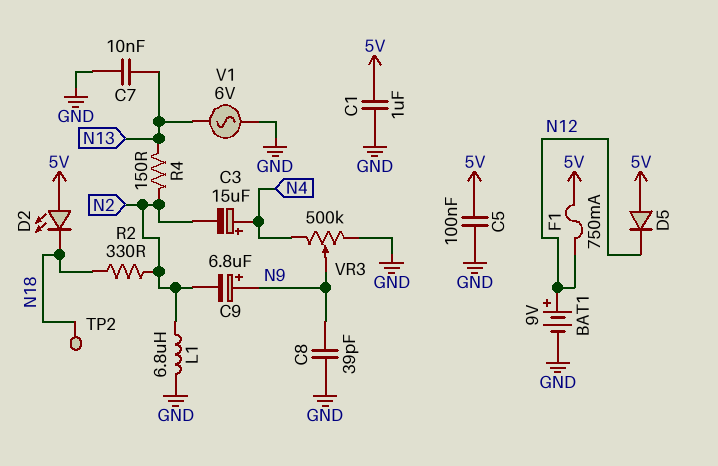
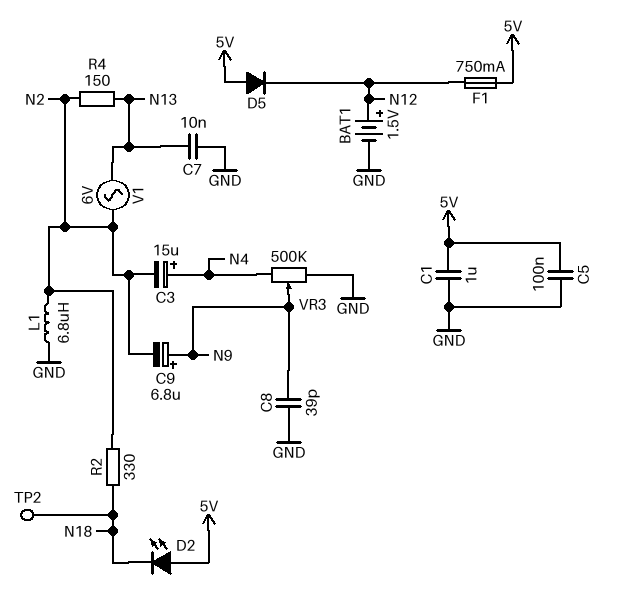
BAT1: 9V (plus N12, minus GND) -> 1.5V (plus N12, minus GND)
V1: AC 6V (GND, N13) -> AC 6V (N2, N13)

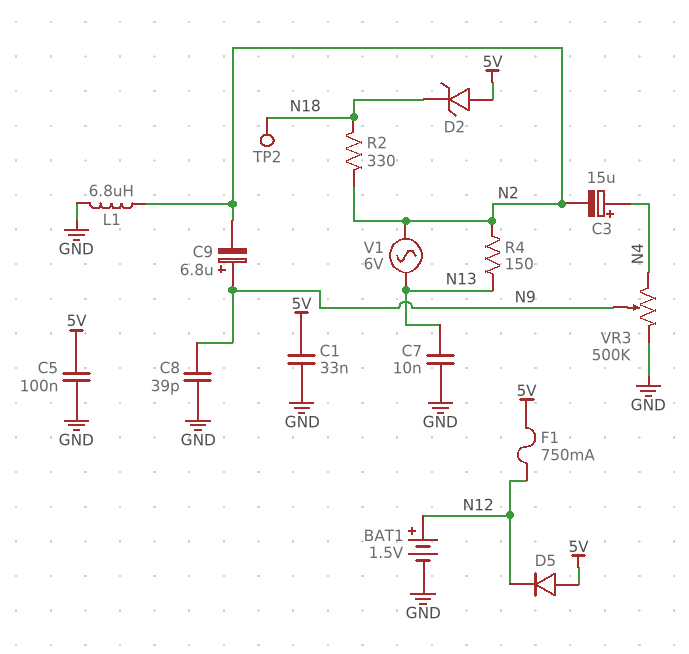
C1: 1uF (5V, GND) -> 33nF (5V, GND)
D2: LED (A 5V, K N18) -> zener (A 5V, K N18)

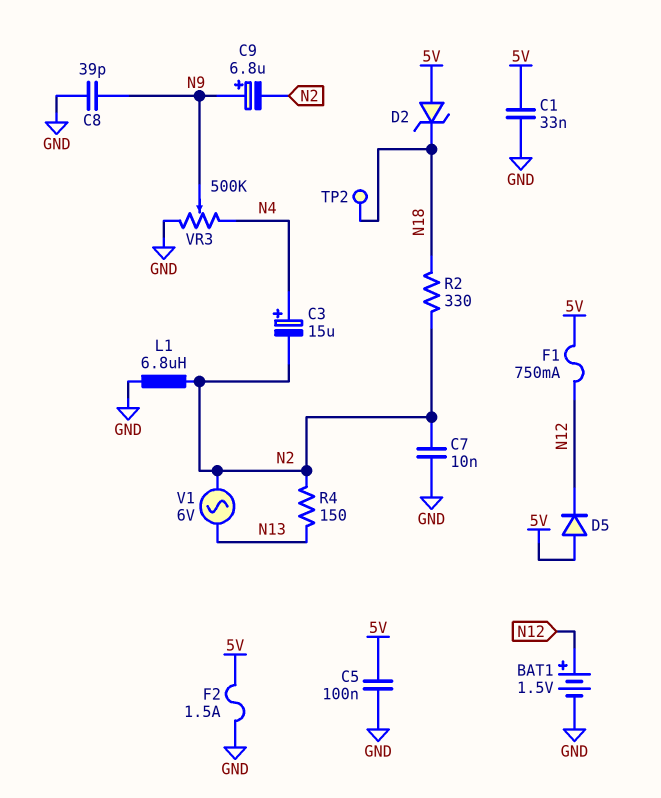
C7: 10nF (GND, N13) -> 10nF (GND, N2)
F2: none -> 1.5A (5V, GND)

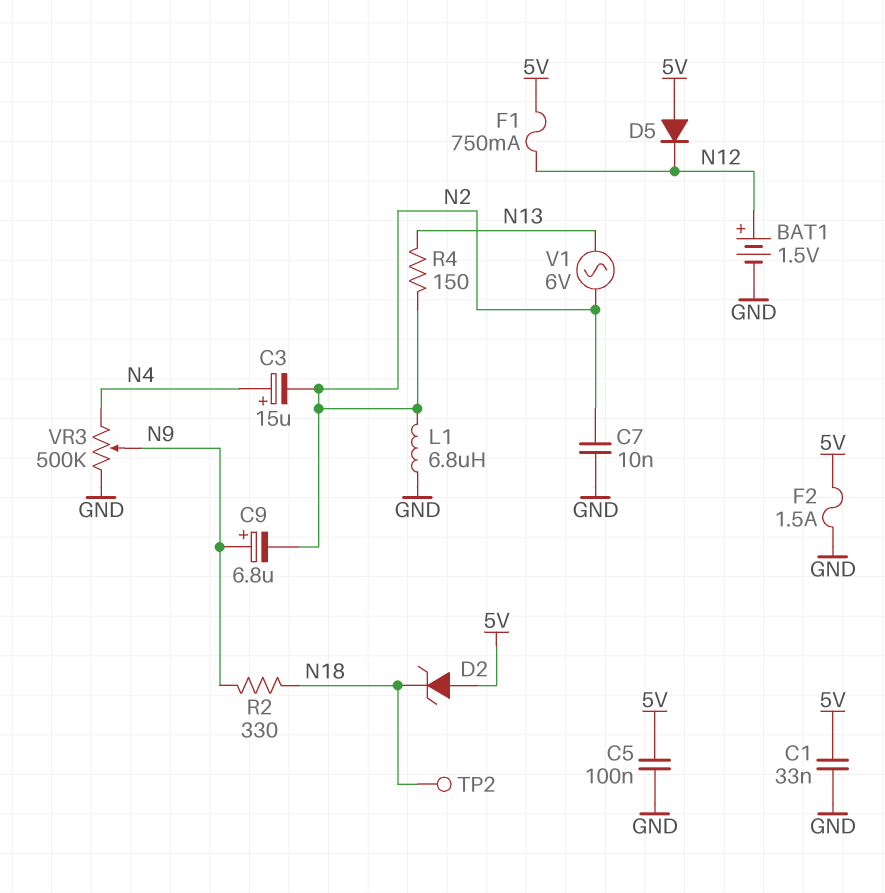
C8: 39pF (GND, N9) -> none
R2: 330 (N2, N18) -> 330 (N9, N18)

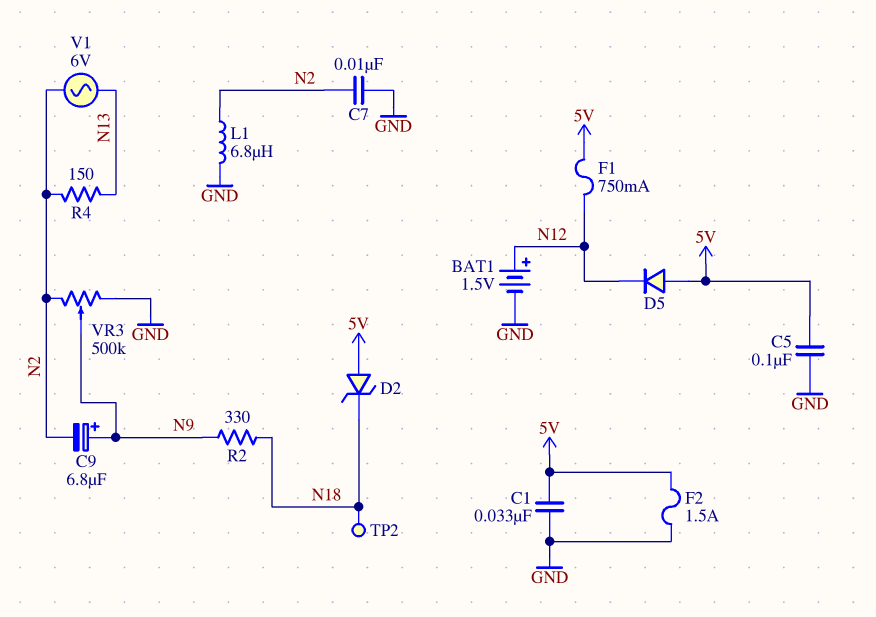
C3: 15uF (plus N4, minus N2) -> none
VR3: 500k (GND, N4, wiper N9) -> 500k (GND, N2, wiper N9)

